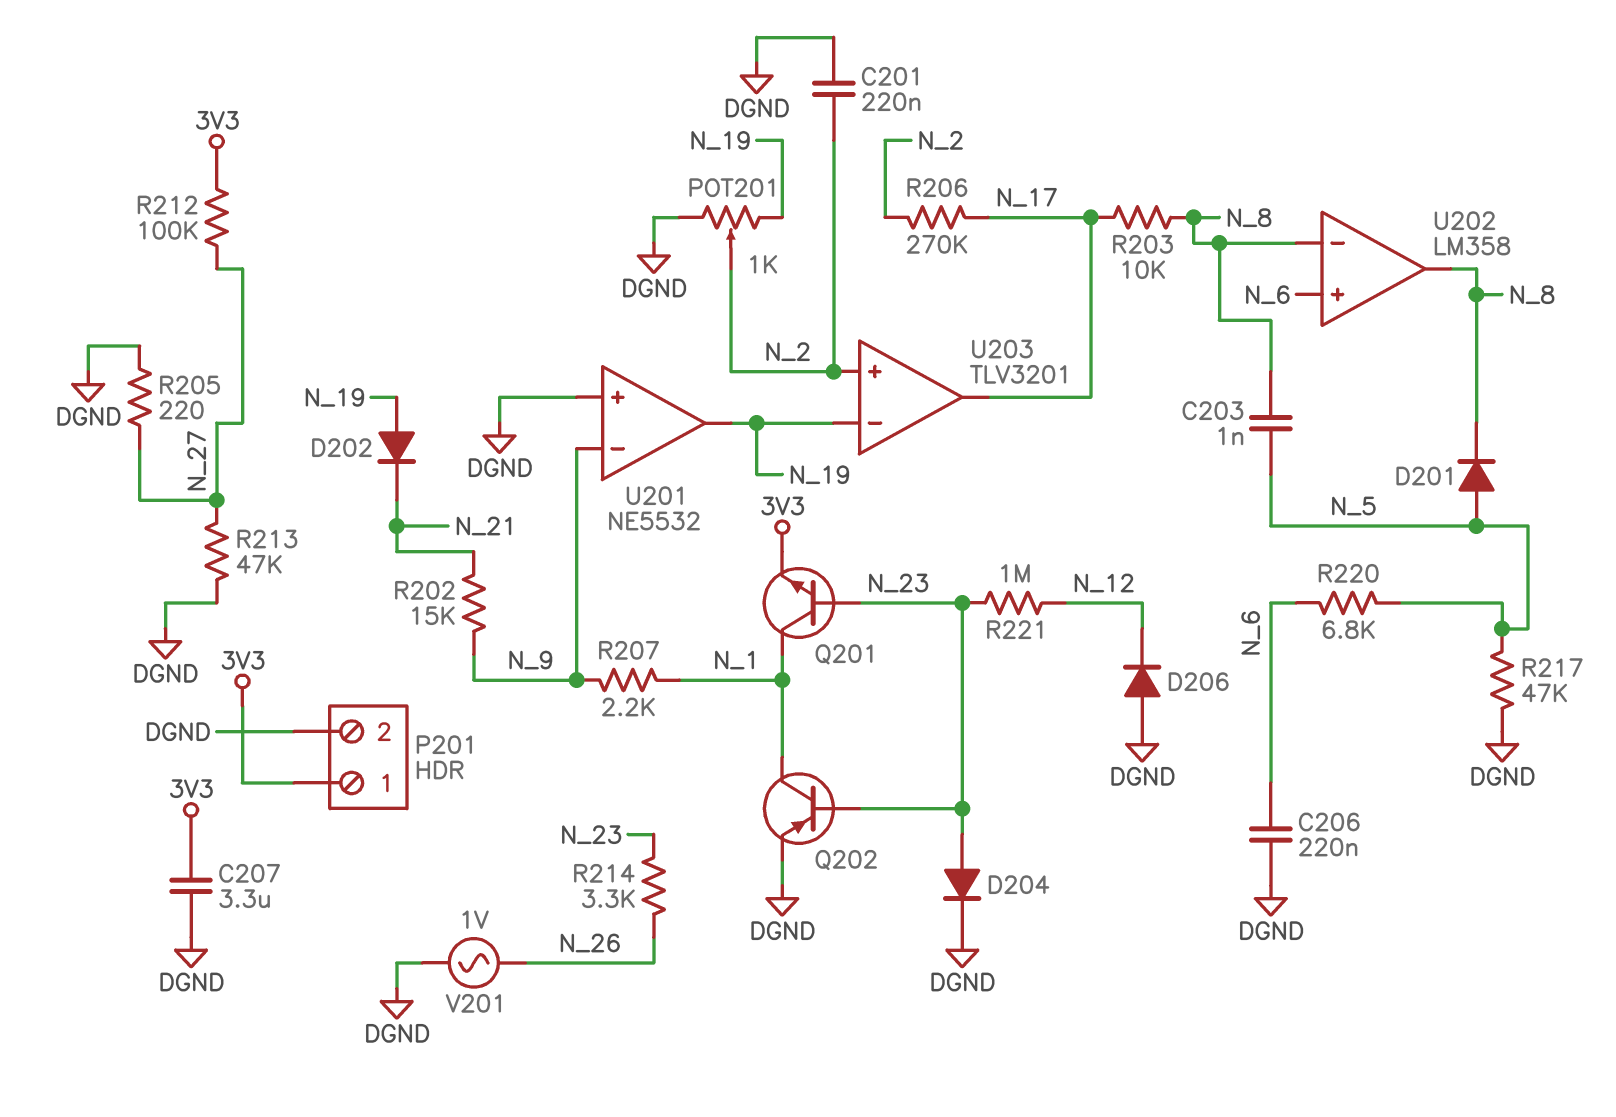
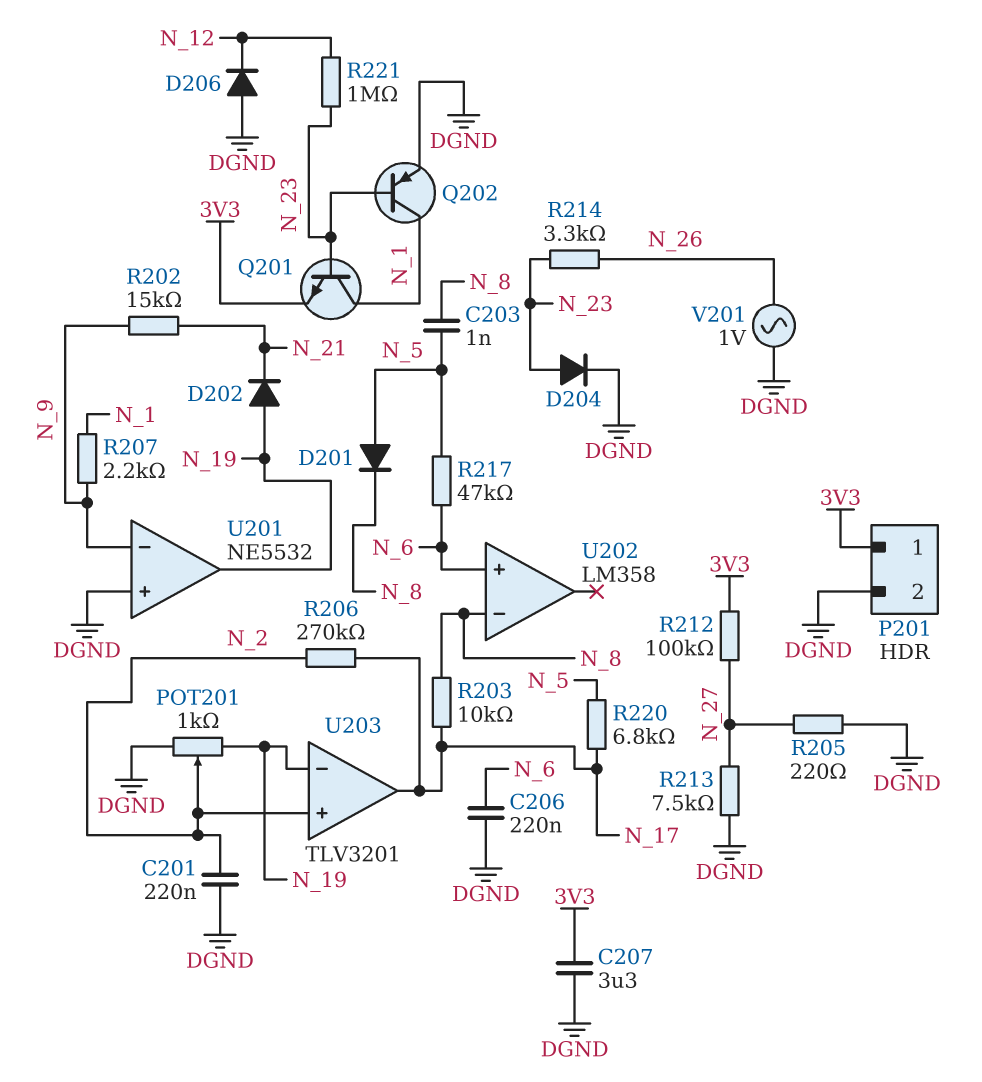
R213: 47k (DGND, N_27) -> 7.5k (DGND, N_27)
R217: 47k (DGND, N_5) -> 47k (N_5, N_6)
R220: 6.8k (N_5, N_6) -> 6.8k (N_5, N_17)
U202 pin out: N_8 -> none

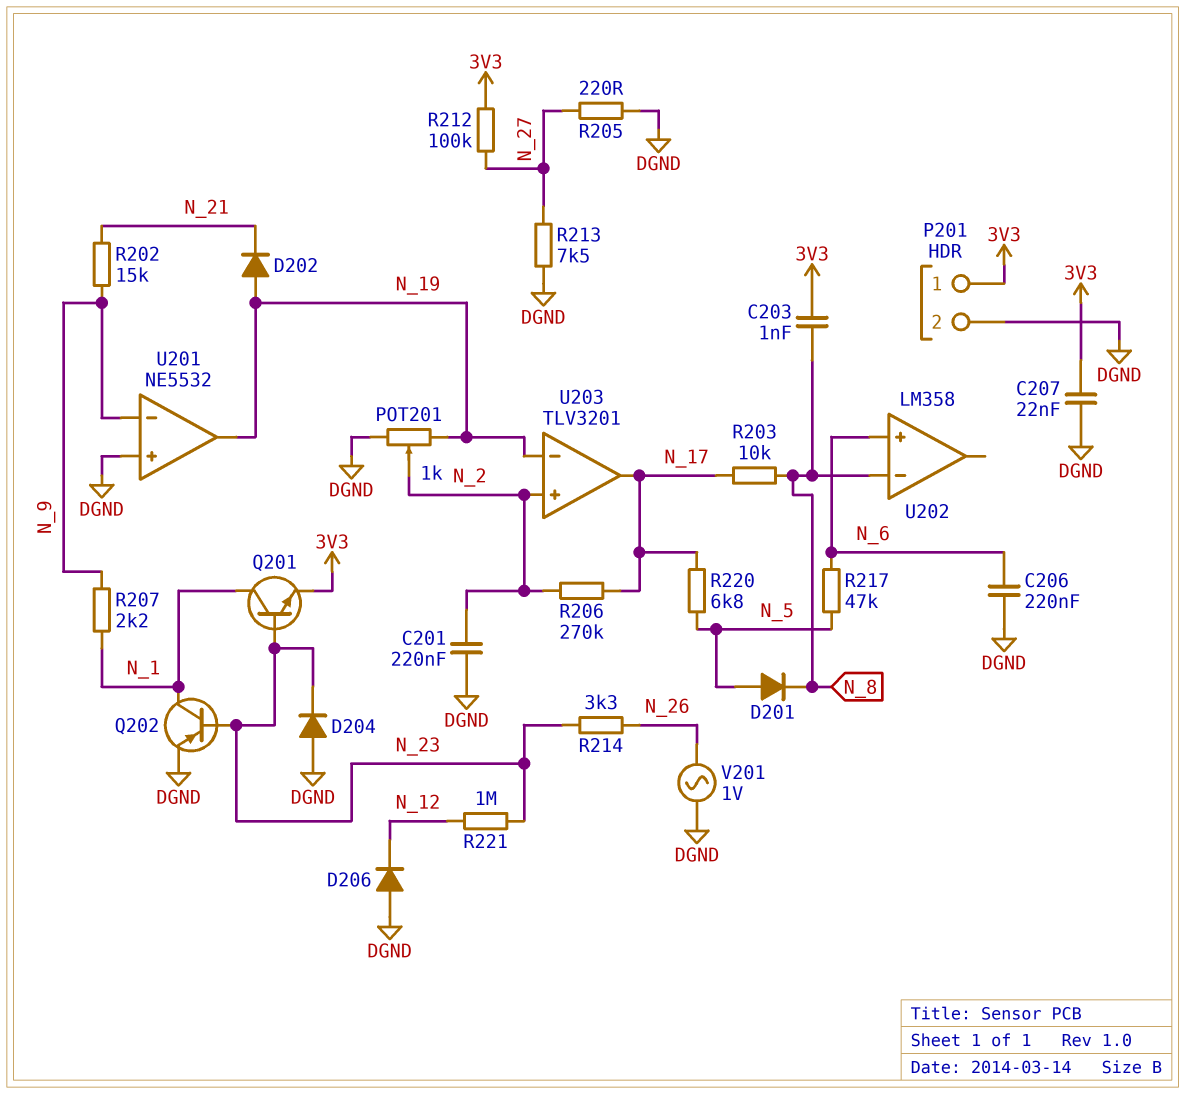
C203: 1nF (N_5, N_8) -> 1nF (3V3, N_8)
C207: 3.3uF (3V3, DGND) -> 22nF (3V3, DGND)
D204: diode (A N_23, K DGND) -> diode (A DGND, K N_23)

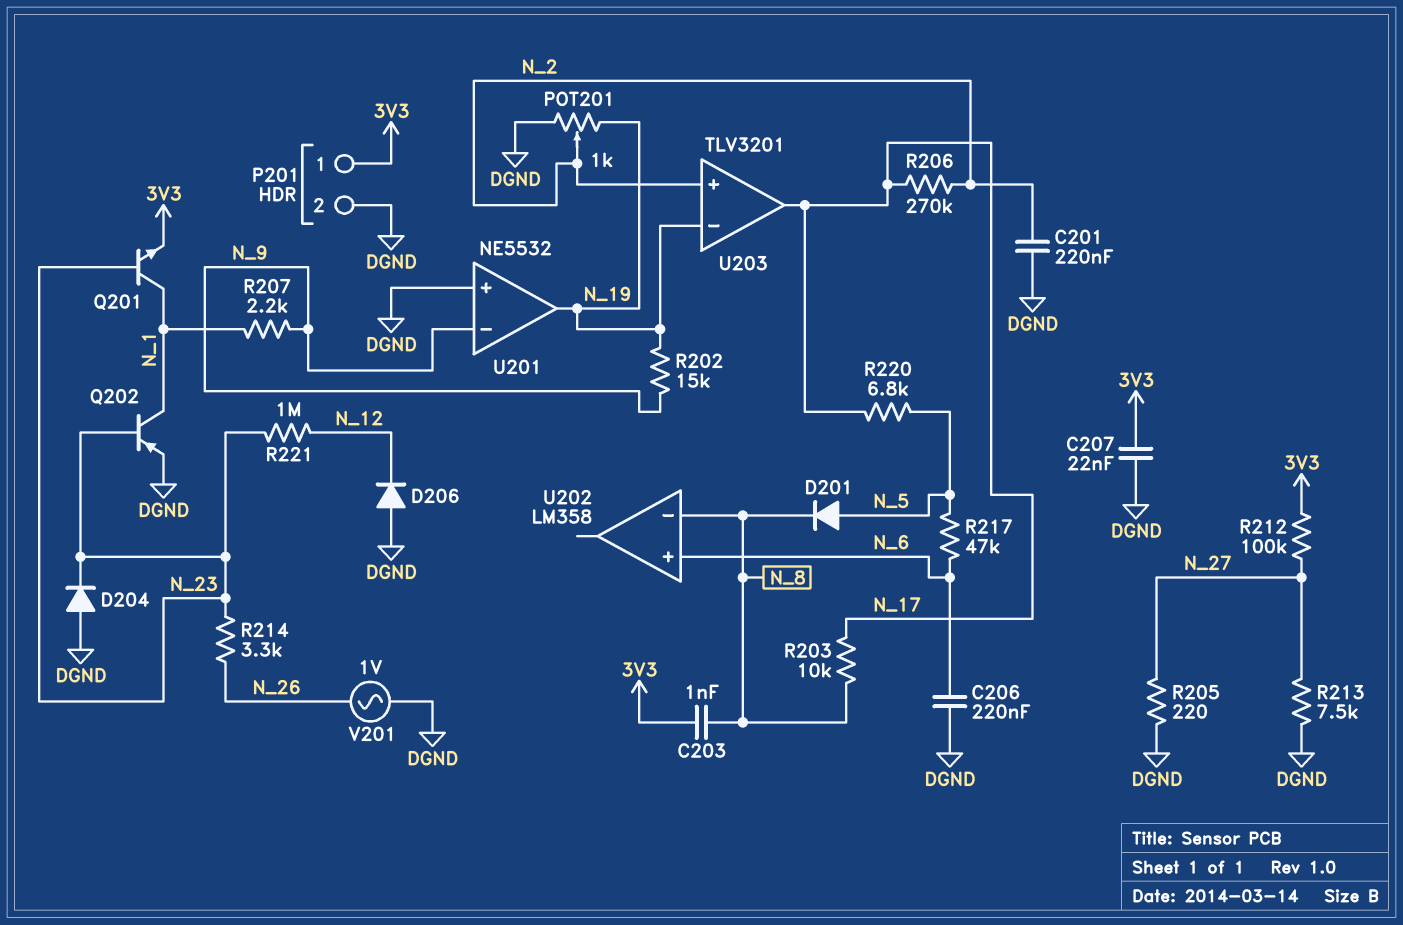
D202: diode (A N_19, K N_21) -> none
R202: 15k (N_9, N_21) -> 15k (N_9, N_19)

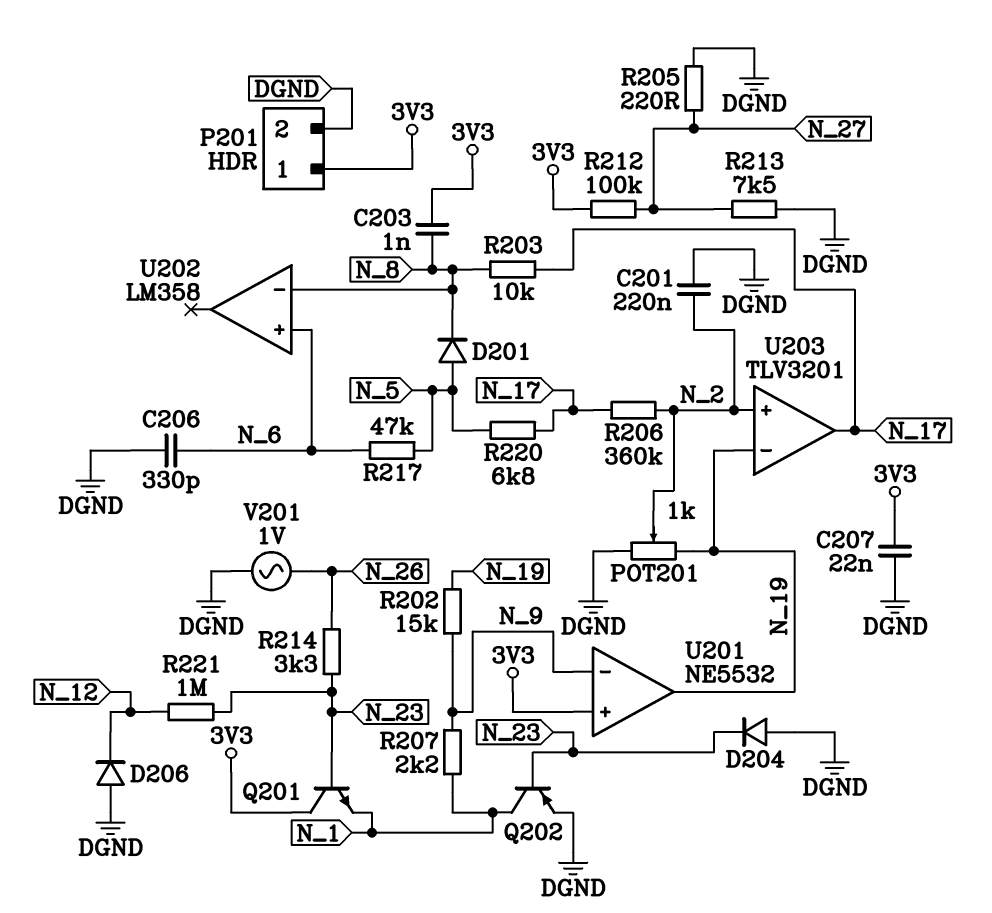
C206: 220nF (DGND, N_6) -> 330pF (DGND, N_6)
Q201: NPN (B N_23, C N_1, E 3V3) -> NPN (B N_23, C 3V3, E N_1)
R206: 270k (N_2, N_17) -> 360k (N_2, N_17)
U201 pin in+: DGND -> 3V3

